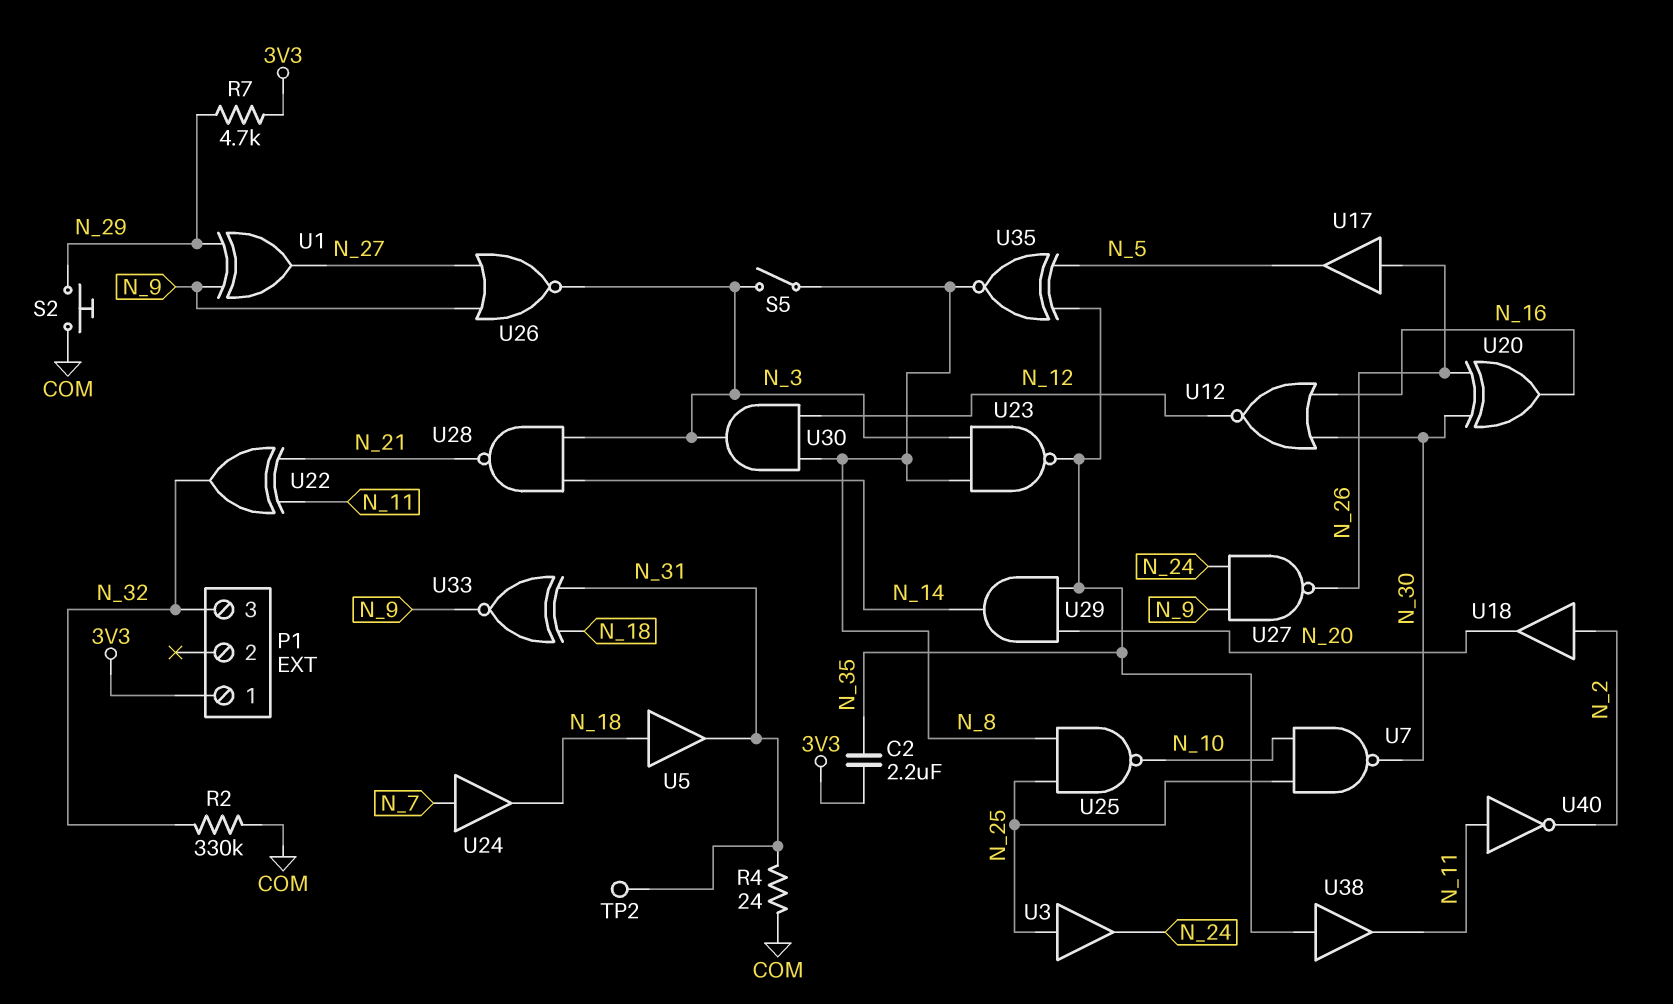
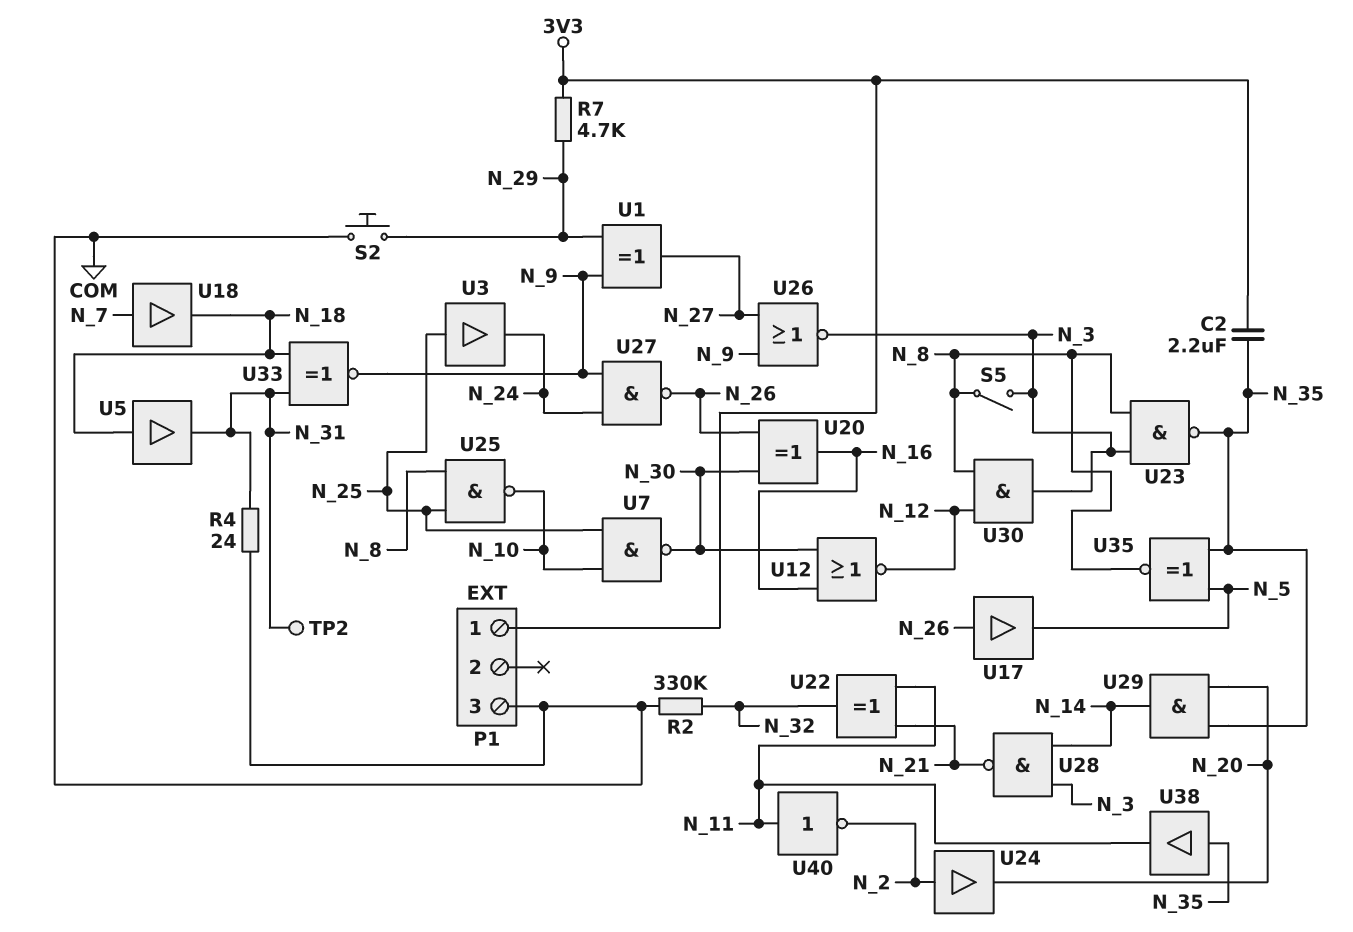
P1 pin 3: N_32 -> COM
U18: buffer (in N_2, out N_20) -> buffer (in N_7, out N_18)
U24: buffer (in N_7, out N_18) -> buffer (in N_2, out N_20)

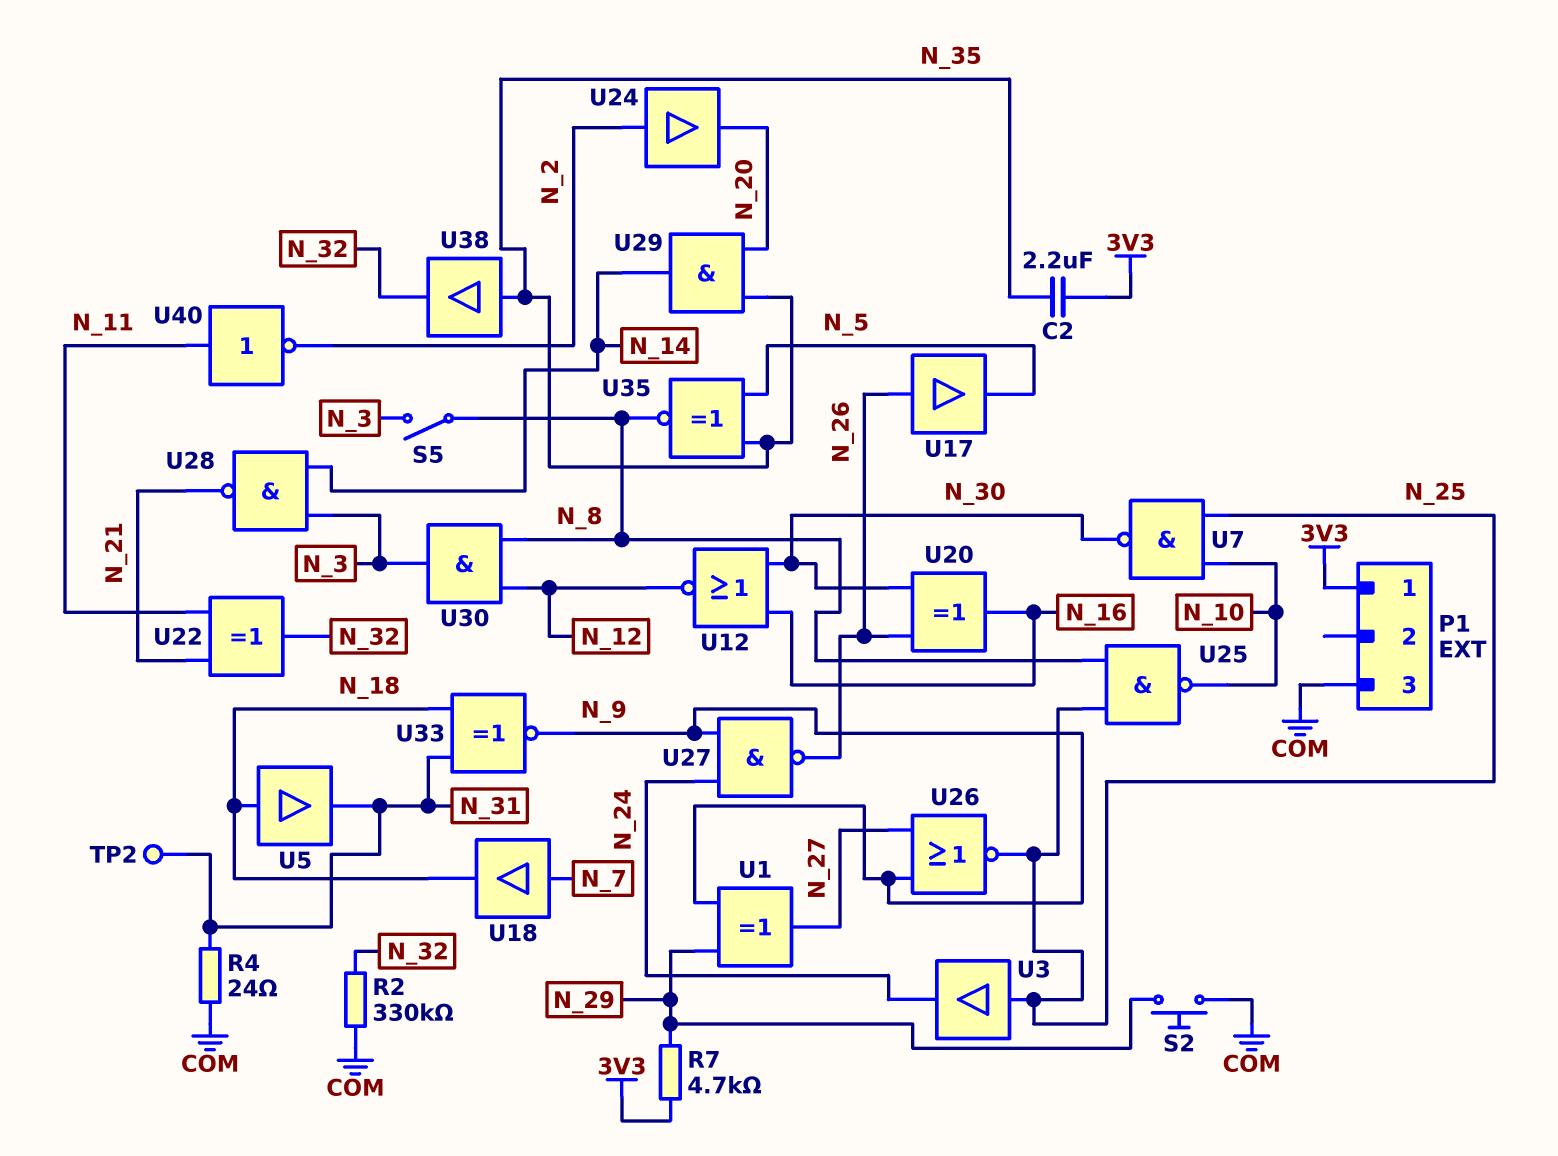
U23: NAND (in N_3, in N_8, out N_35) -> none
U26: NOR (in N_9, in N_27, out N_3) -> NOR (in N_9, in N_27, out N_25)
U38: buffer (in N_35, out N_11) -> buffer (in N_35, out N_32)

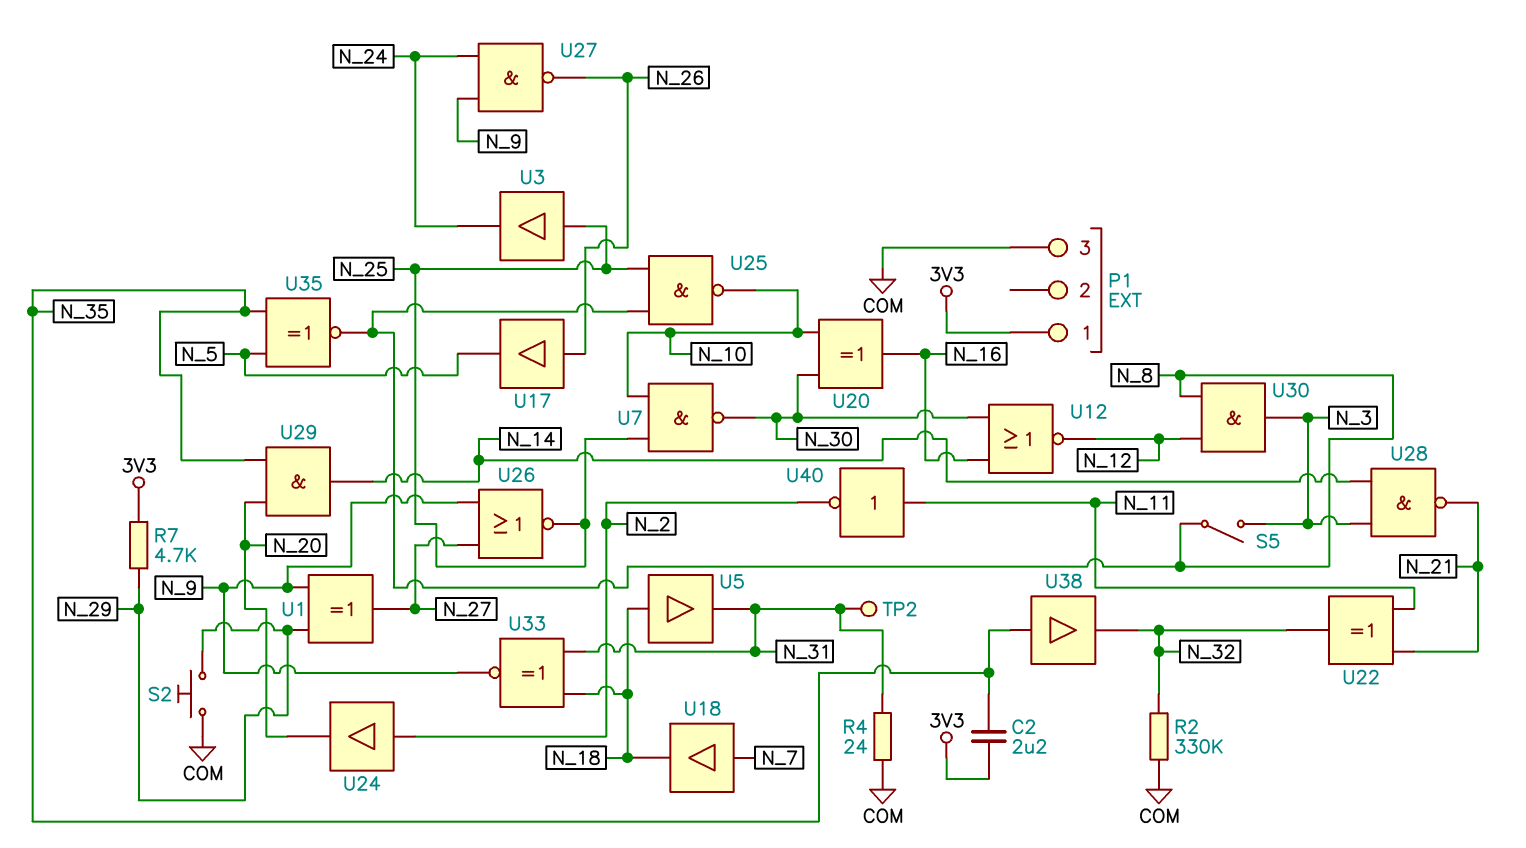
U20: XOR (in N_26, in N_30, out N_16) -> XOR (in N_10, in N_30, out N_16)

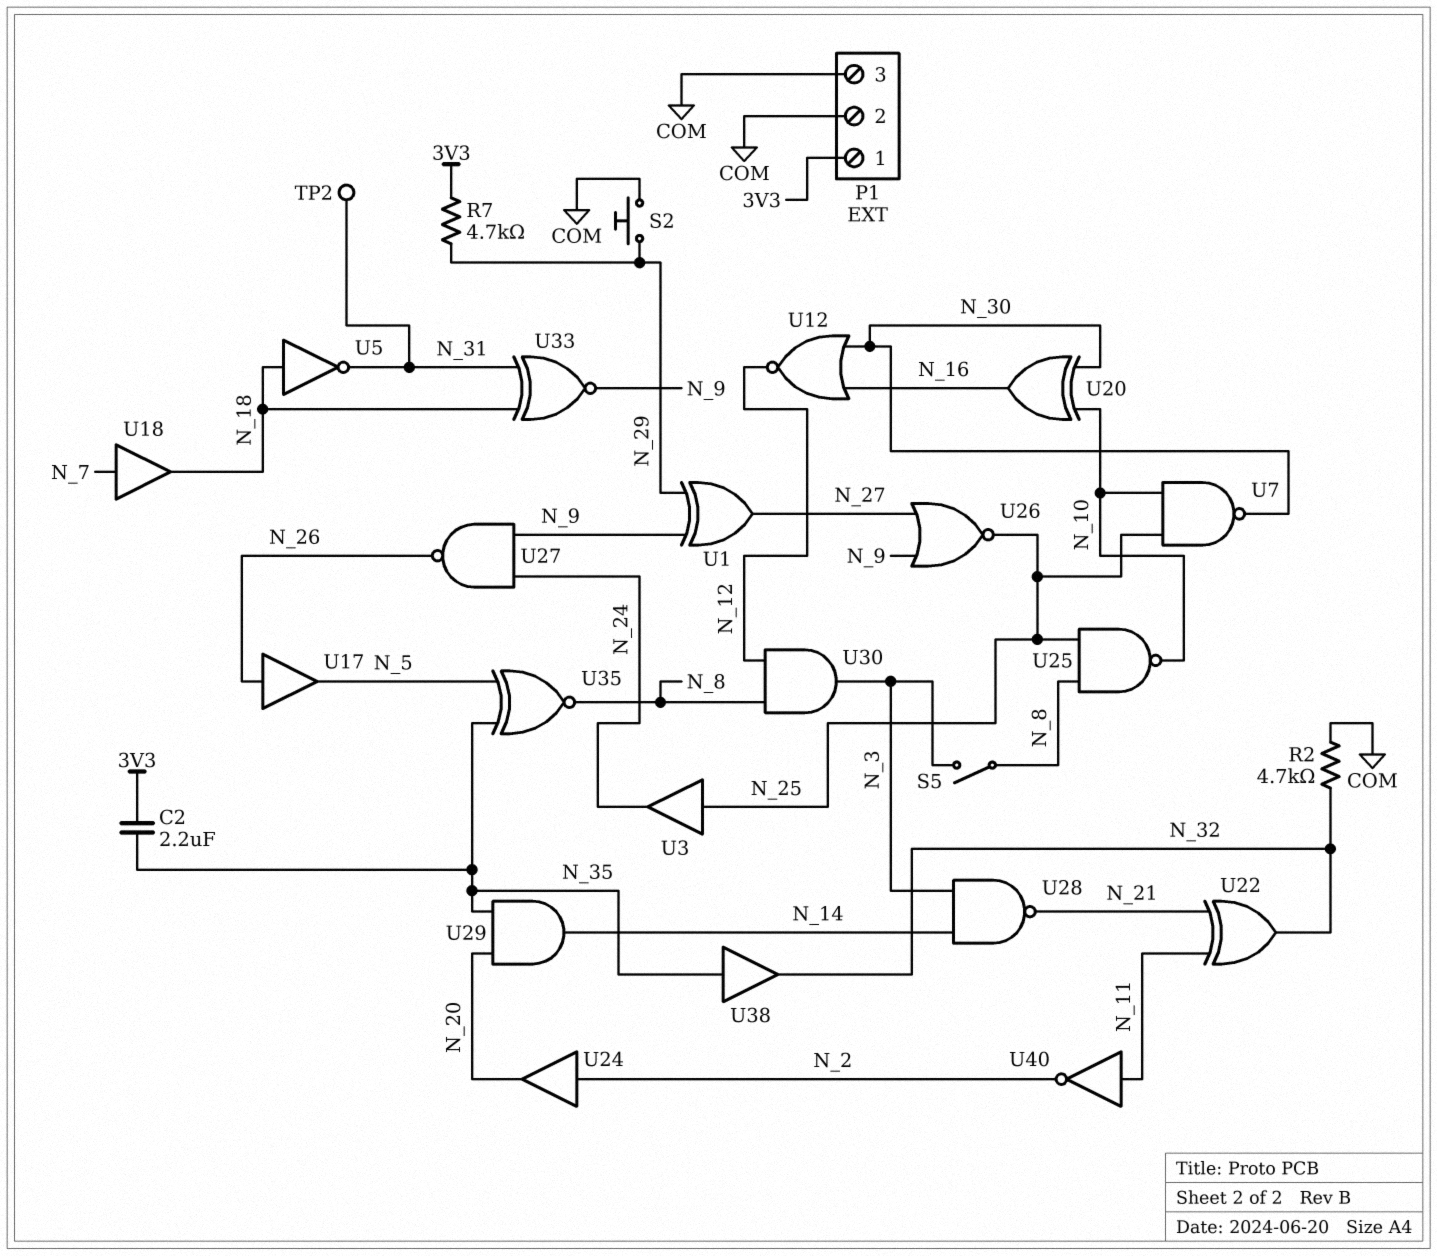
P1 pin 2: none -> COM
R2: 330k (COM, N_32) -> 4.7k (COM, N_32)
R4: 24 (COM, N_31) -> none
U5: buffer (in N_18, out N_31) -> NOT (in N_18, out N_31)

